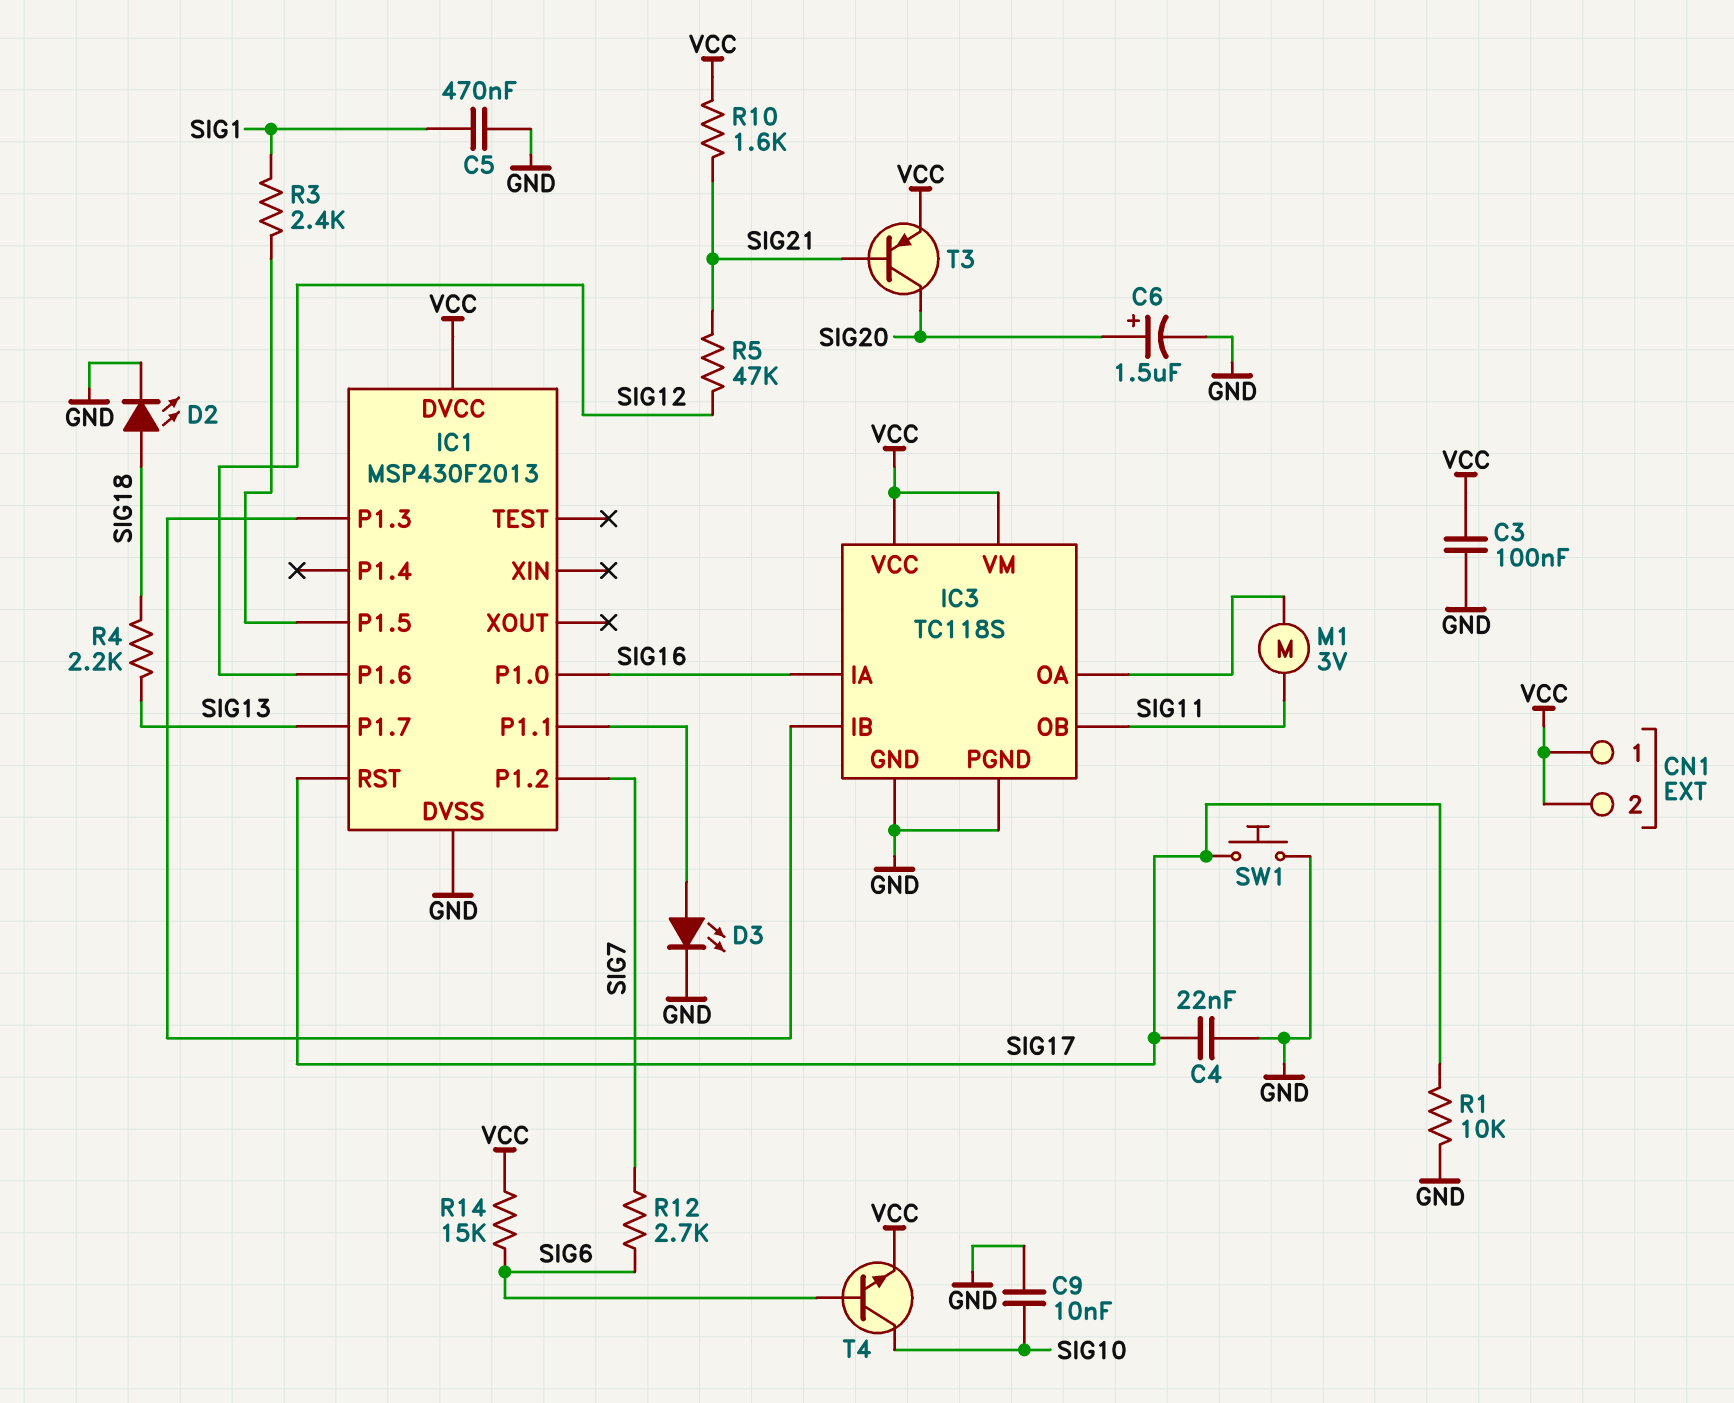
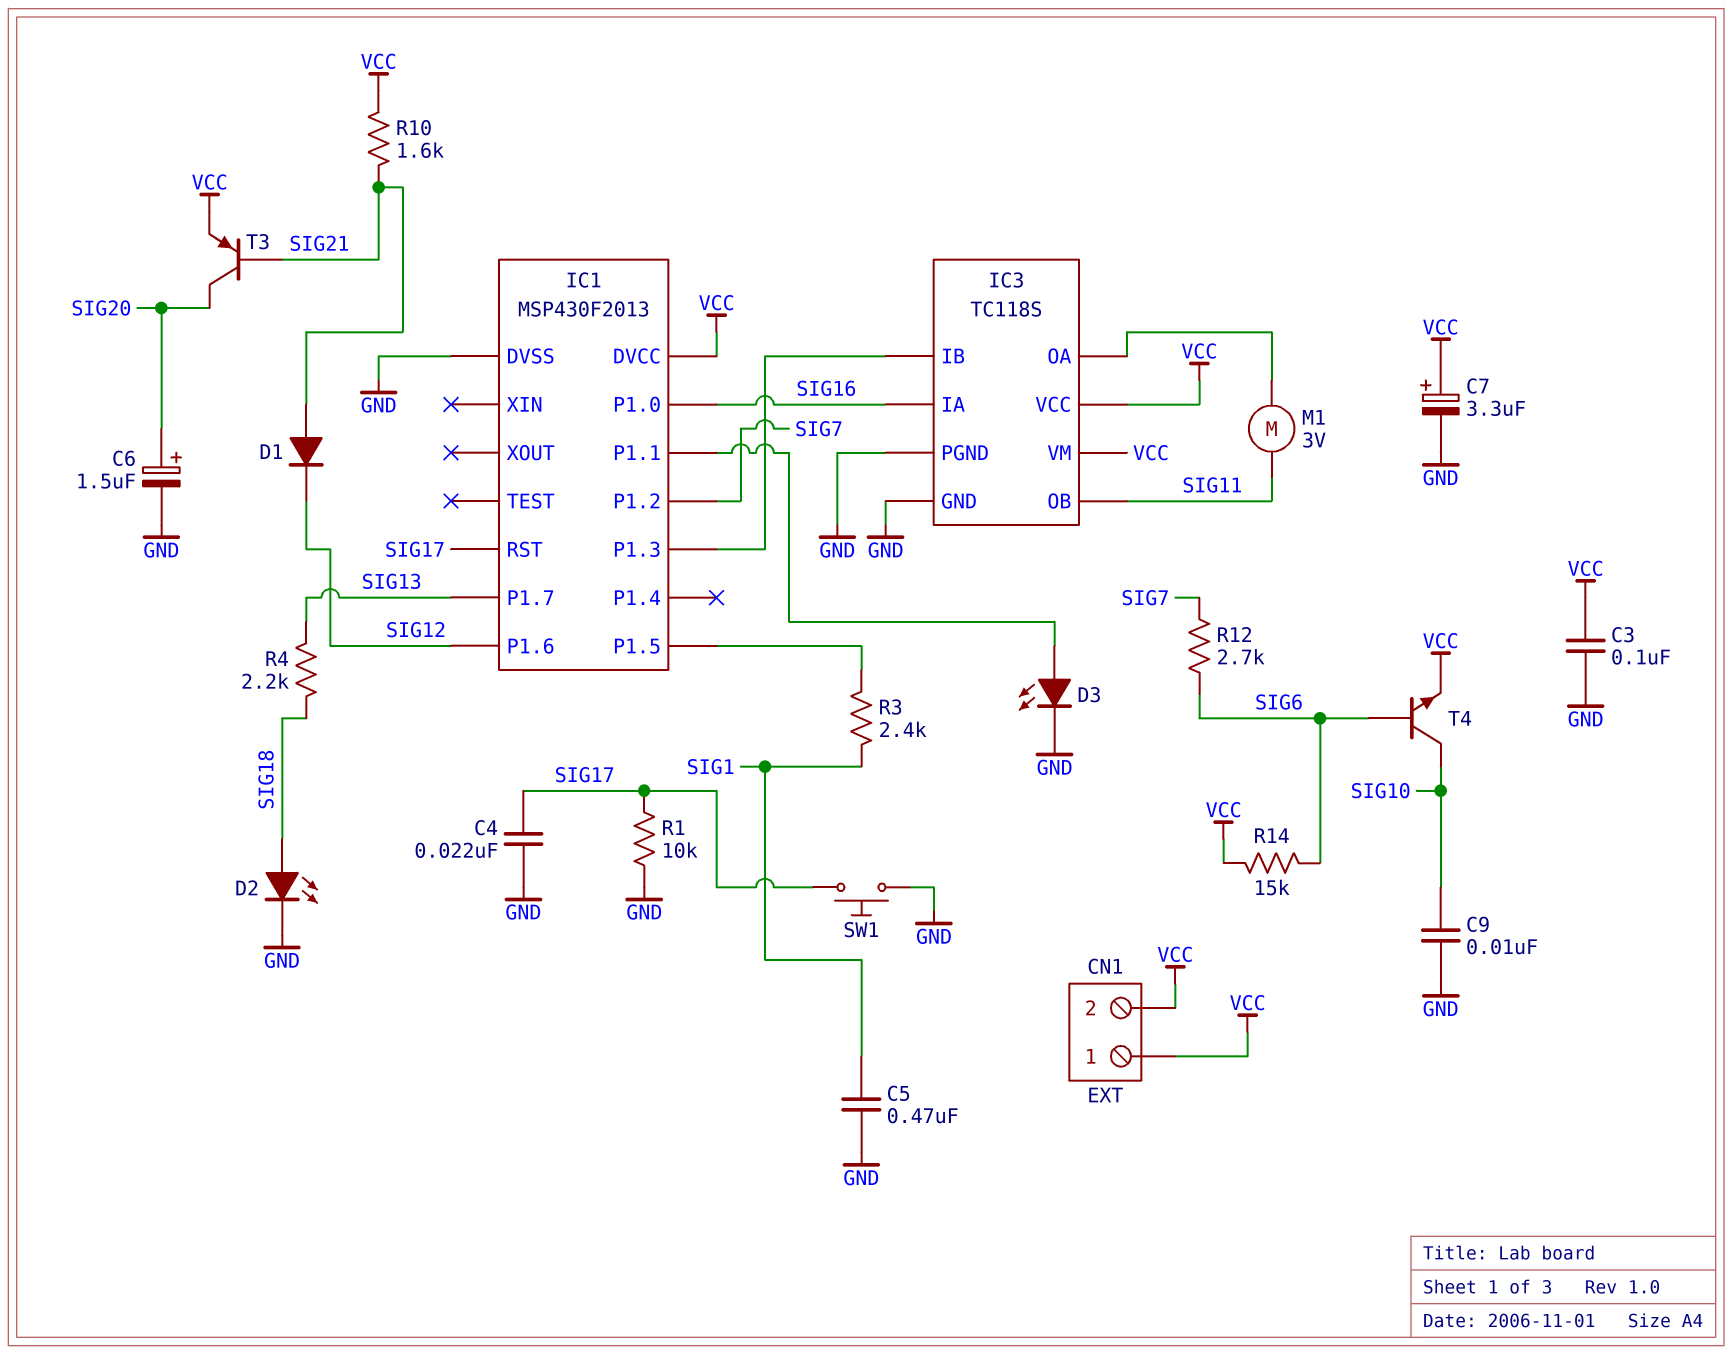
C7: none -> 3.3uF (plus VCC, minus GND)
D1: none -> diode (A SIG21, K SIG12)
R5: 47k (SIG12, SIG21) -> none

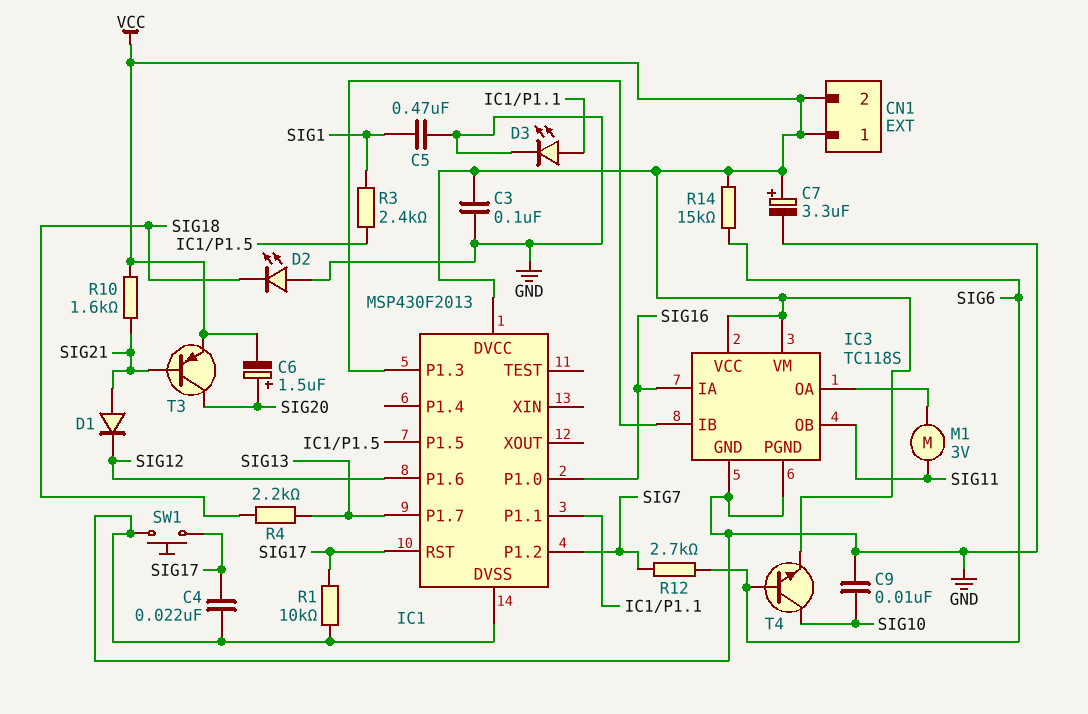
C6: 1.5uF (plus SIG20, minus GND) -> 1.5uF (plus SIG20, minus VCC)
D2: LED (A SIG18, K GND) -> LED (A GND, K SIG18)

